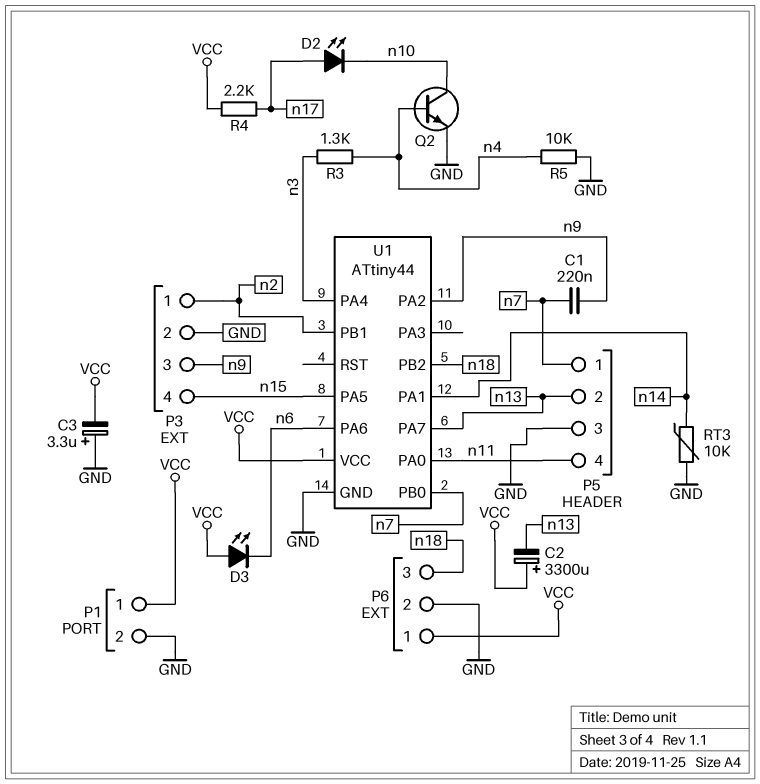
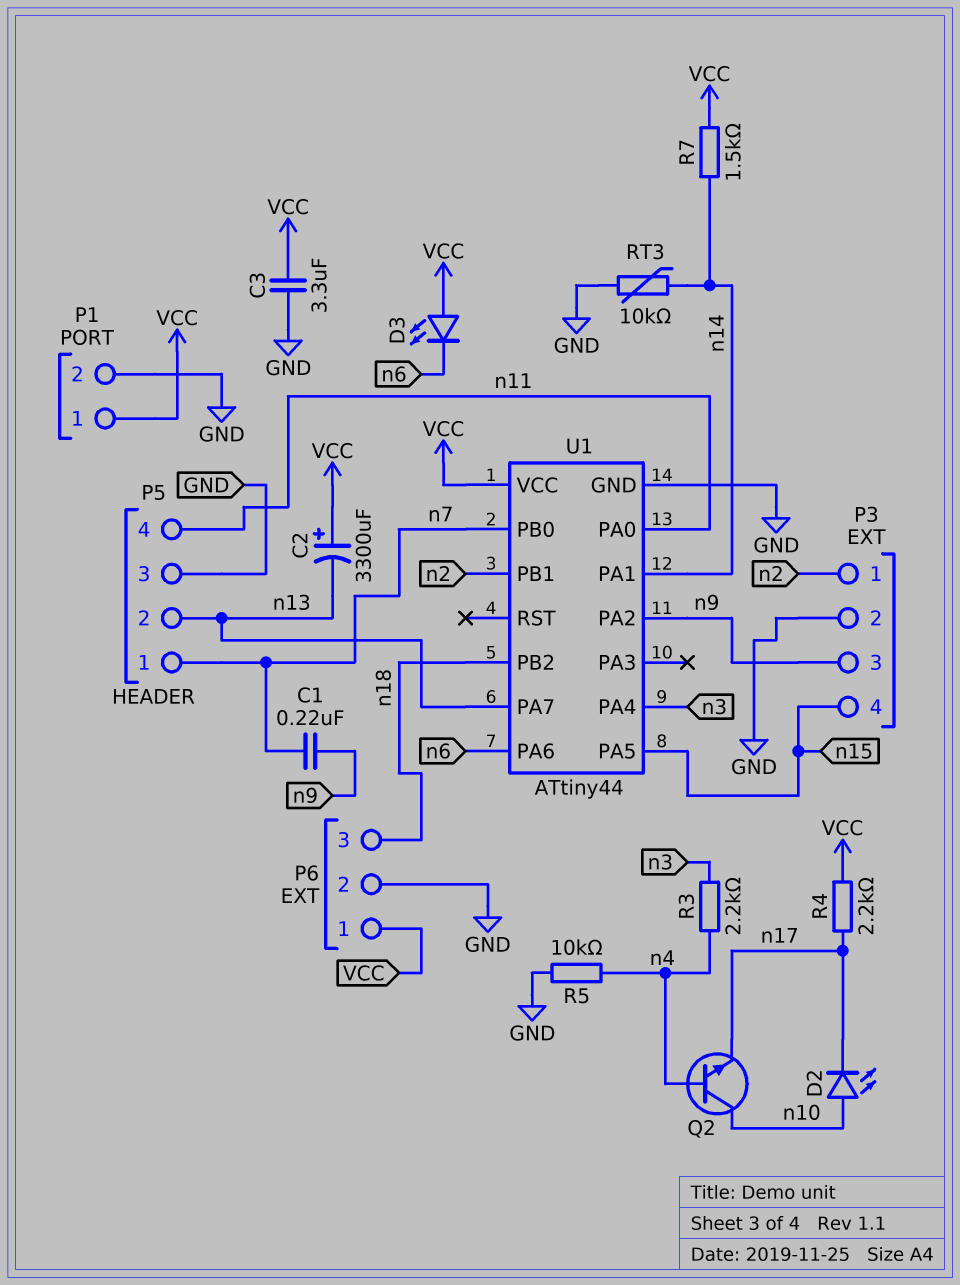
C3: 3.3uF (plus GND, minus VCC) -> 3.3uF (GND, VCC)
D2: LED (A n17, K n10) -> LED (A n10, K n17)
Q2: NPN (B n4, C n10, E GND) -> NPN (B n4, C n10, E n17)
R3: 1.3k (n3, n4) -> 2.2k (n3, n4)
R7: none -> 1.5k (VCC, n14)

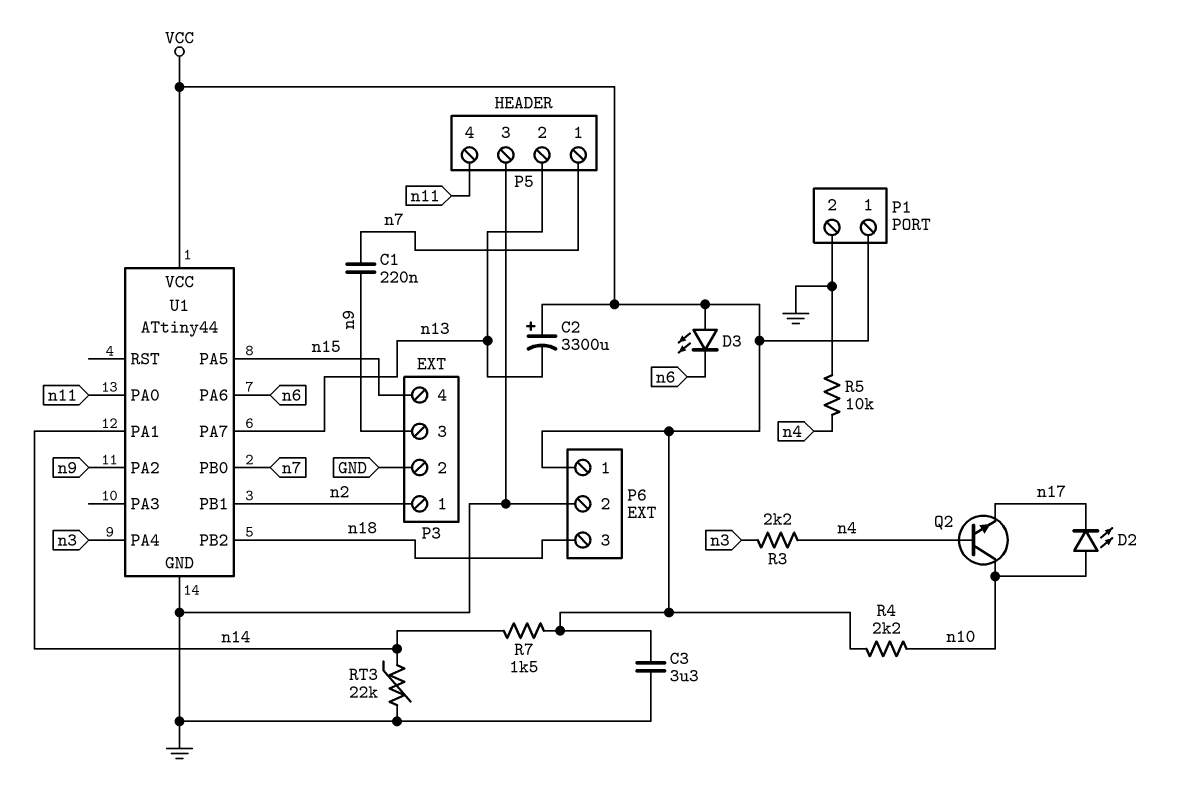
R4: 2.2k (VCC, n17) -> 2.2k (VCC, n10)
RT3: 10k (GND, n14) -> 22k (GND, n14)

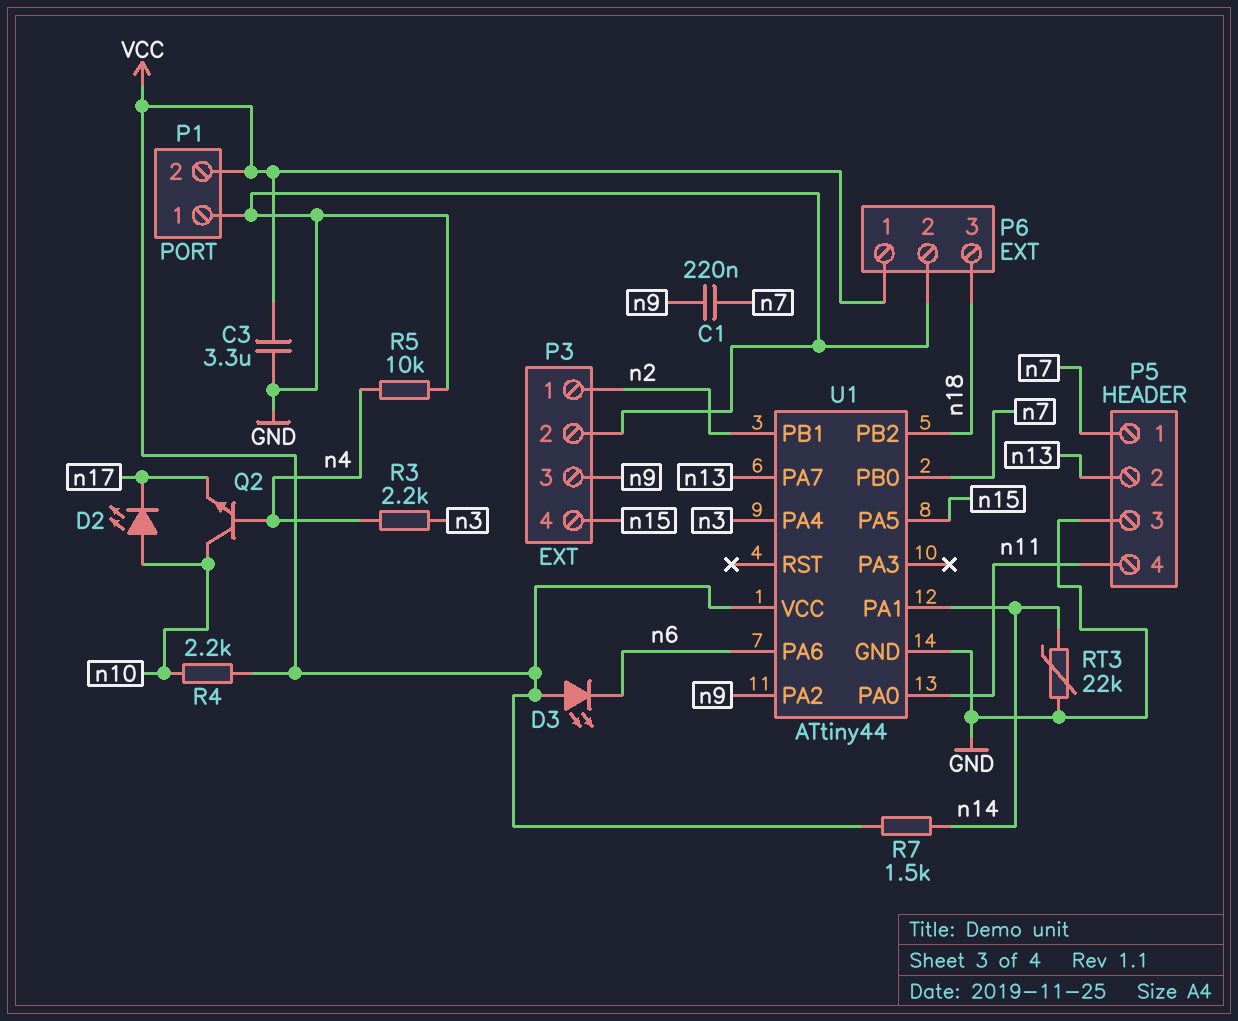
C2: 3300uF (plus VCC, minus n13) -> none
P1 pin 1: VCC -> GND
P1 pin 2: GND -> VCC

